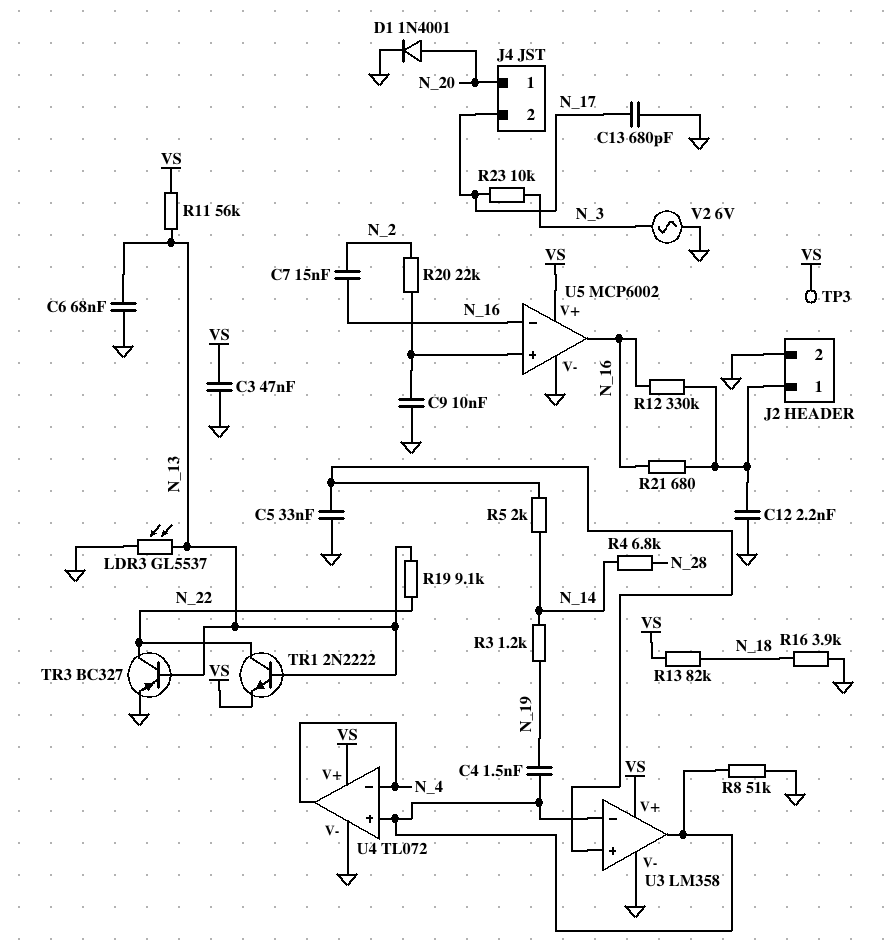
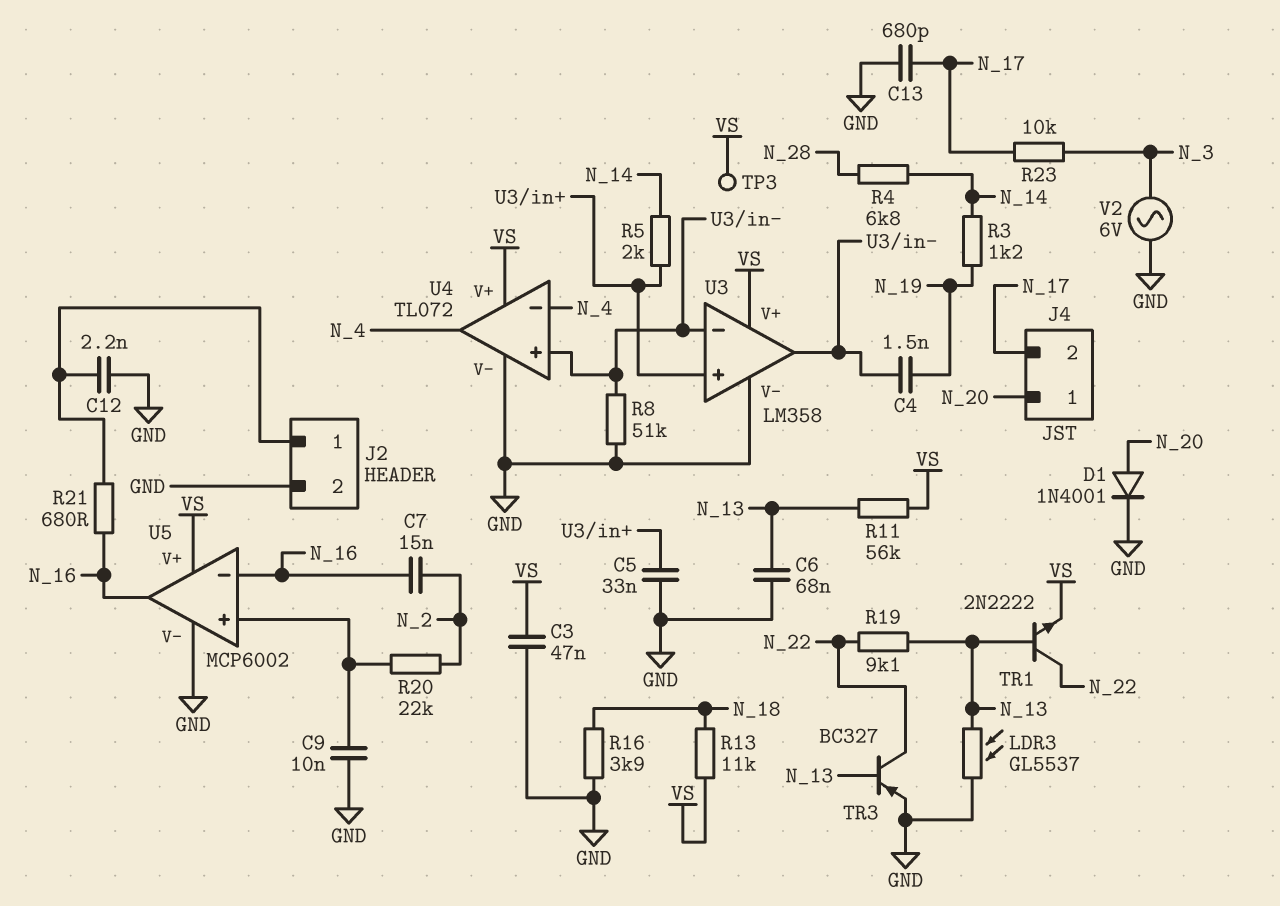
R12: 330k (J2/1, N_16) -> none
R13: 82k (N_18, VS) -> 11k (N_18, VS)

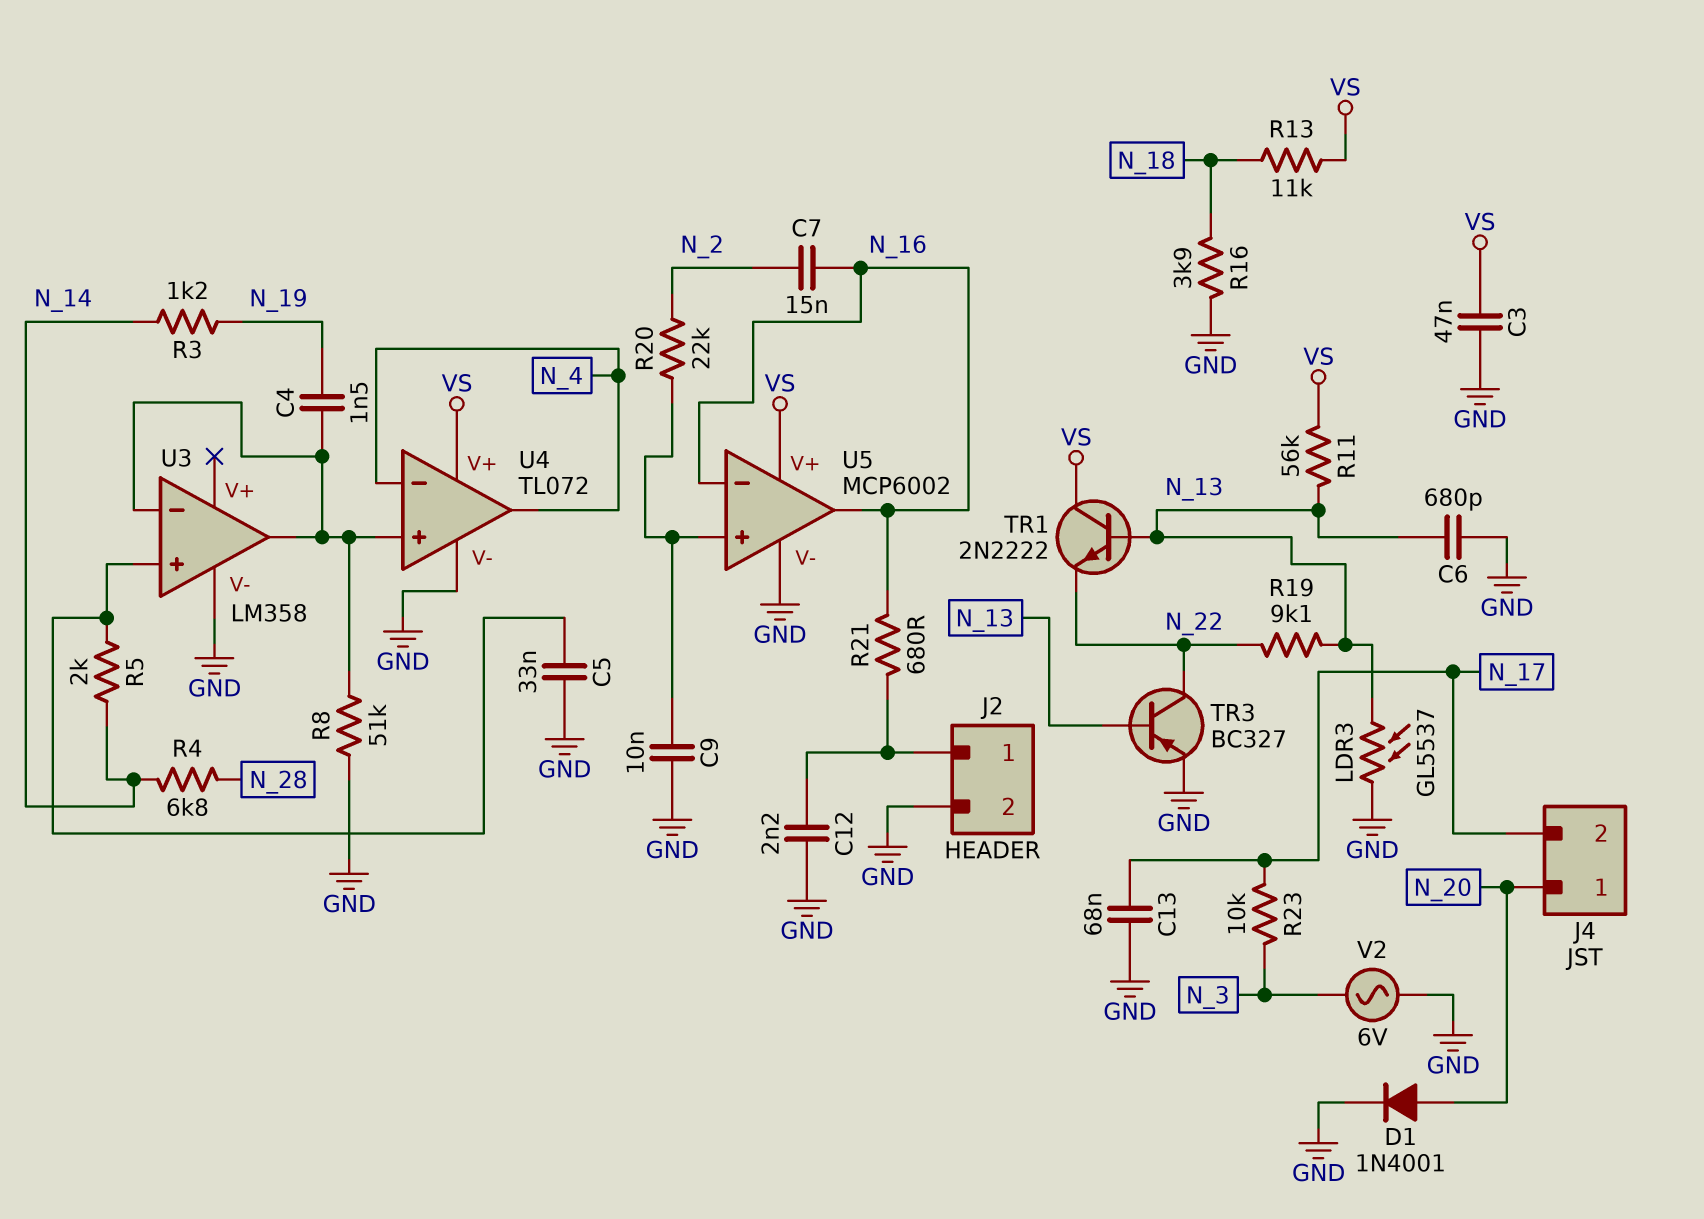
C6: 68nF (GND, N_13) -> 680pF (GND, N_13)
C13: 680pF (GND, N_17) -> 68nF (GND, N_17)
TP3: test point (VS) -> none
TR1: NPN 2N2222 (B N_13, C N_22, E VS) -> NPN 2N2222 (B N_13, C VS, E N_22)
U3 pin V+: VS -> none

